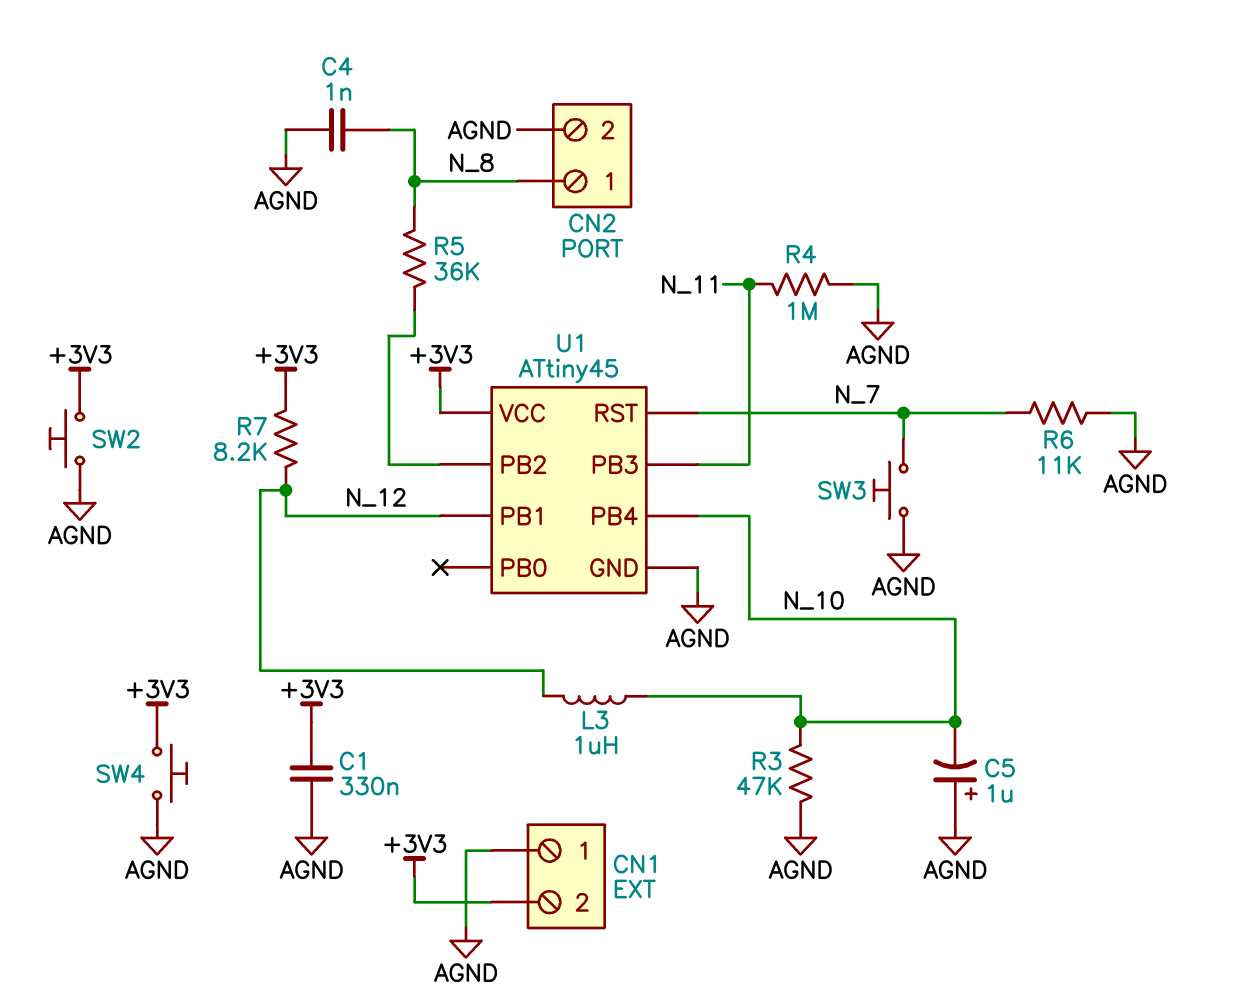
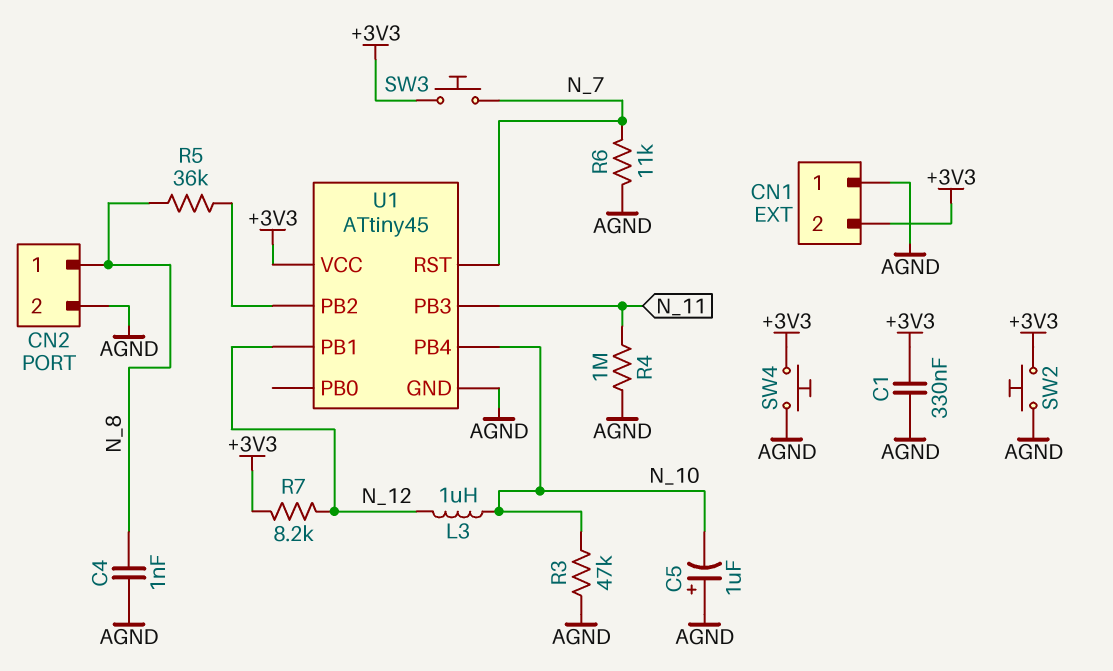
SW3: button (AGND, N_7) -> button (+3V3, N_7)

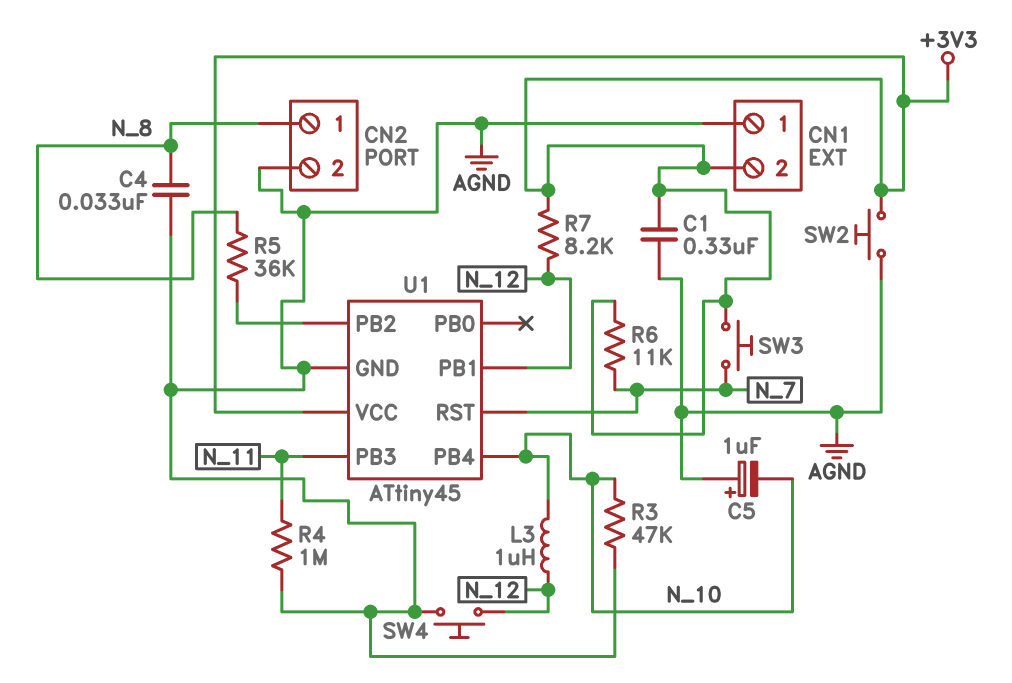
C4: 1nF (AGND, N_8) -> 33nF (AGND, N_8)
R6: 11k (AGND, N_7) -> 11k (+3V3, N_7)
SW4: button (+3V3, AGND) -> button (AGND, N_12)

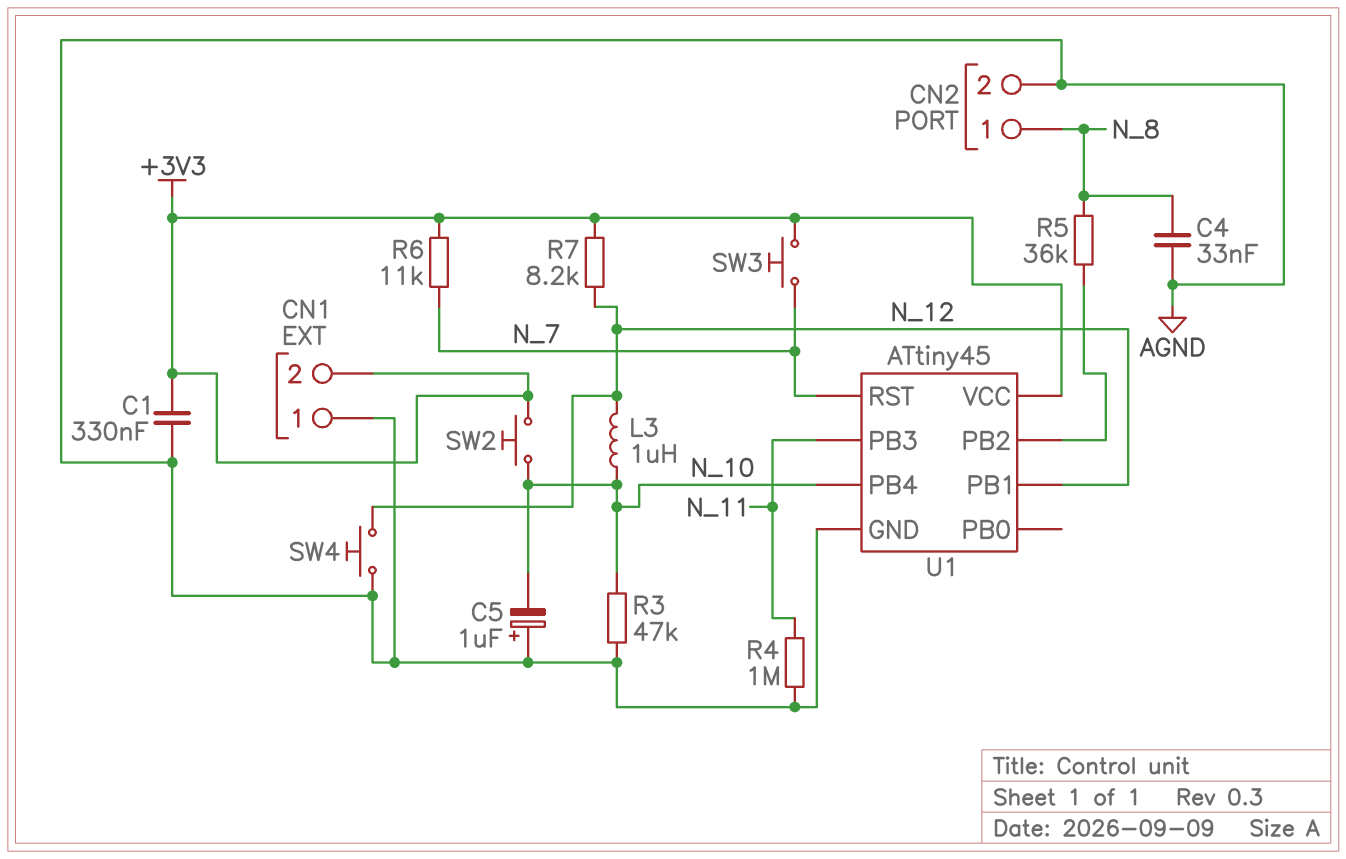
SW2: button (+3V3, AGND) -> button (+3V3, N_10)

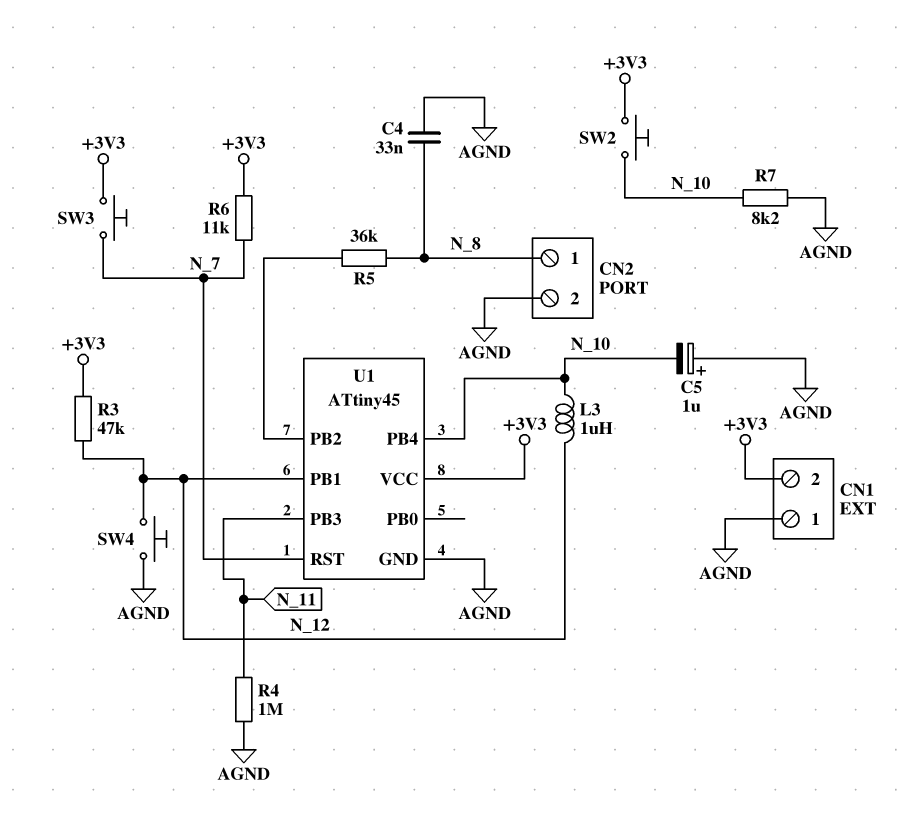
C1: 330nF (+3V3, AGND) -> none
R3: 47k (AGND, N_10) -> 47k (+3V3, N_12)
R7: 8.2k (+3V3, N_12) -> 8.2k (AGND, N_10)

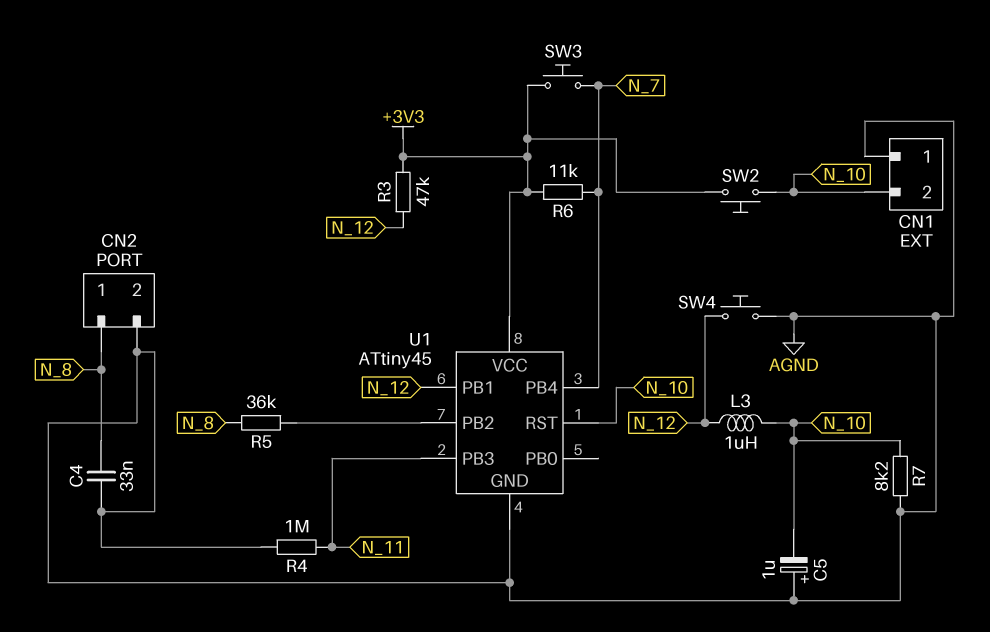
CN1 pin 2: +3V3 -> N_10
U1 pin PB4: N_10 -> N_7
U1 pin RST: N_7 -> N_10

